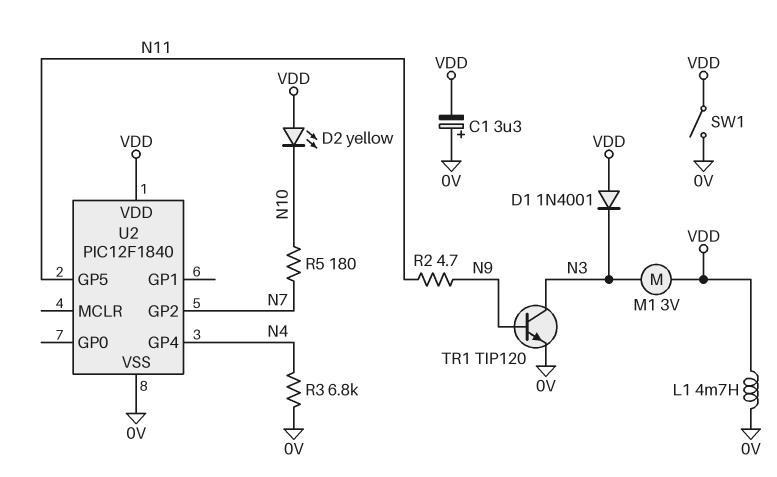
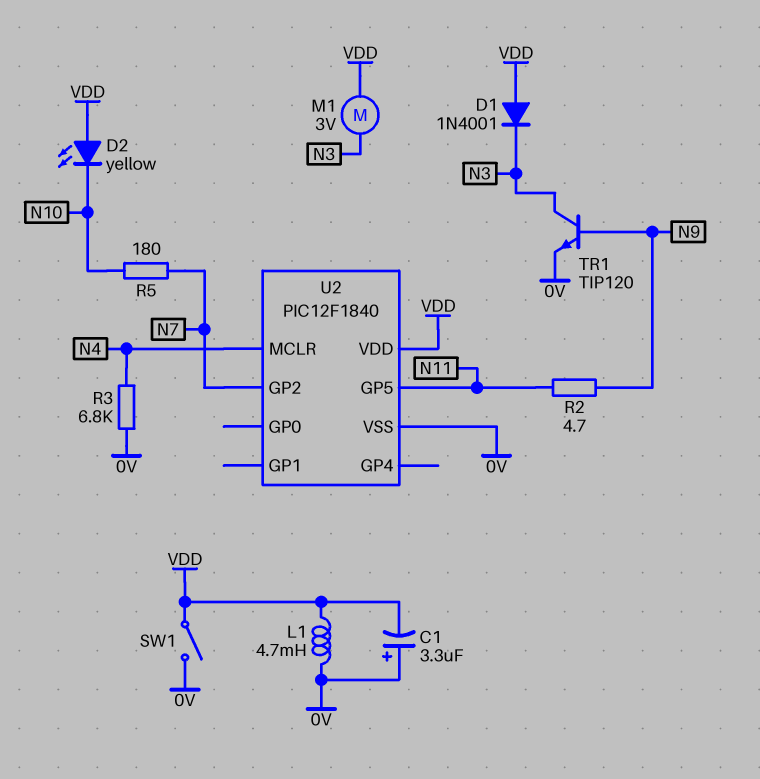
U2 pin GP4: N4 -> none
U2 pin MCLR: none -> N4

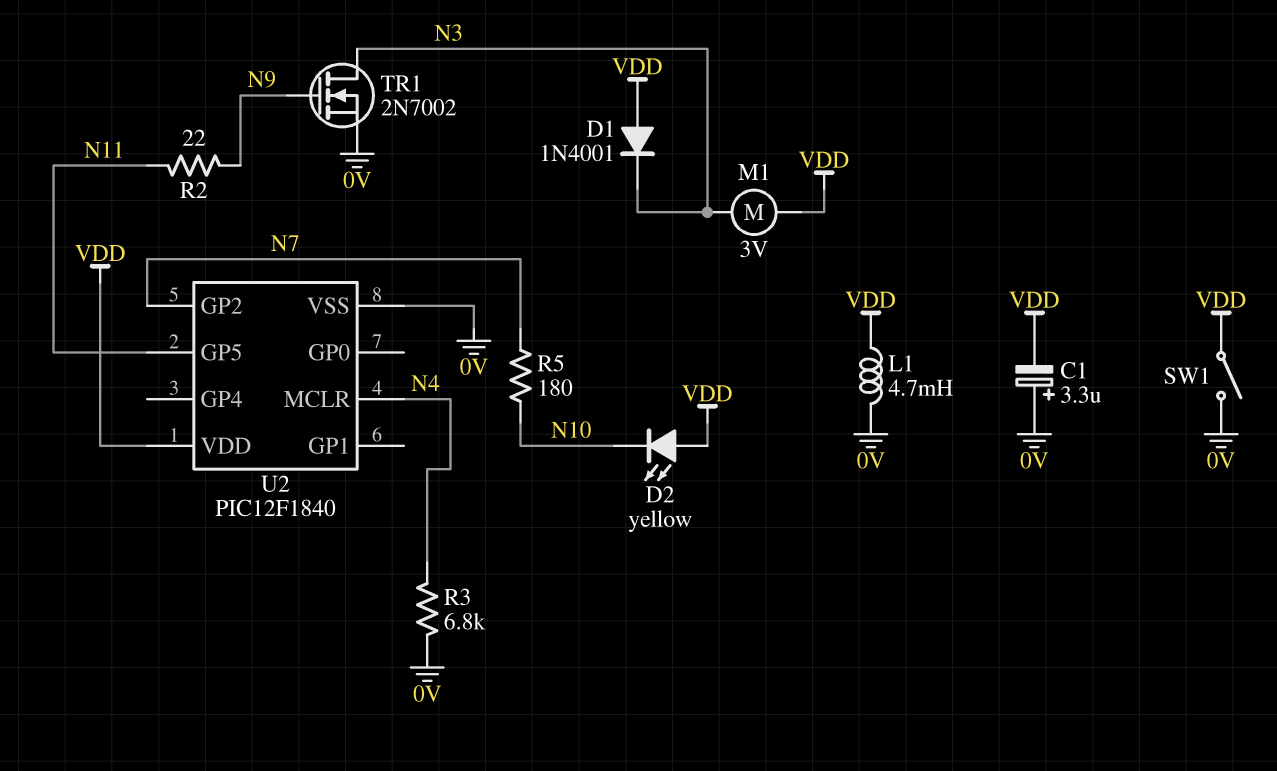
R2: 4.7 (N9, N11) -> 22 (N9, N11)
TR1: NPN TIP120 (B N9, C N3, E 0V) -> NMOS 2N7002 (G N9, D N3, S 0V)

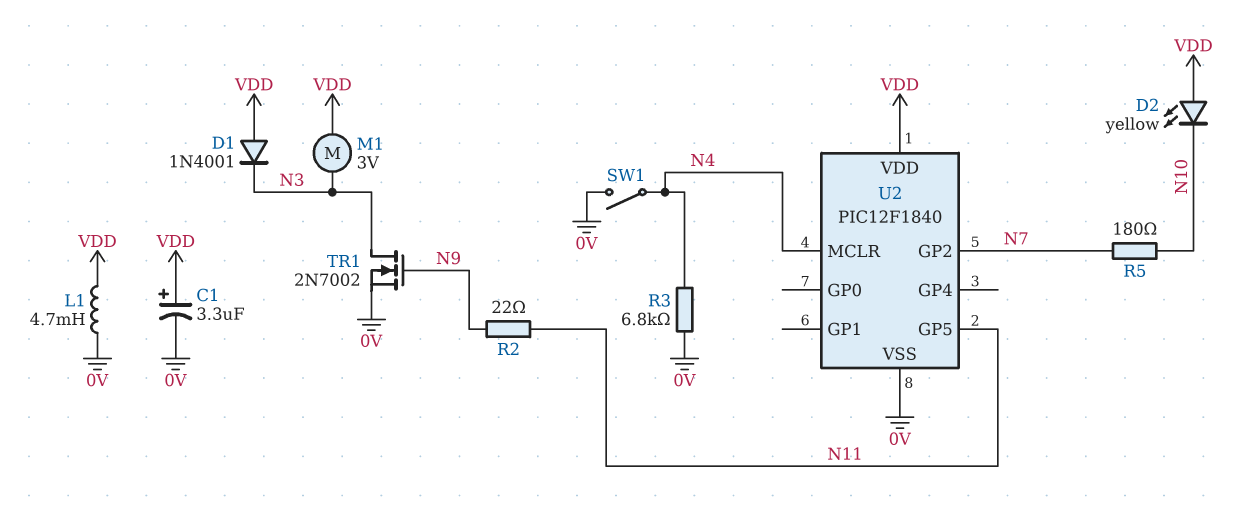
C1: 3.3uF (plus 0V, minus VDD) -> 3.3uF (plus VDD, minus 0V)
SW1: switch (0V, VDD) -> switch (0V, N4)

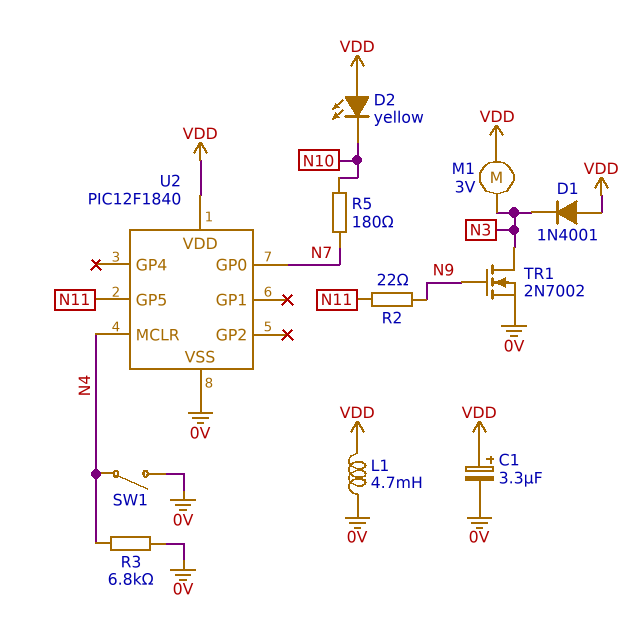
U2 pin GP0: none -> N7
U2 pin GP2: N7 -> none

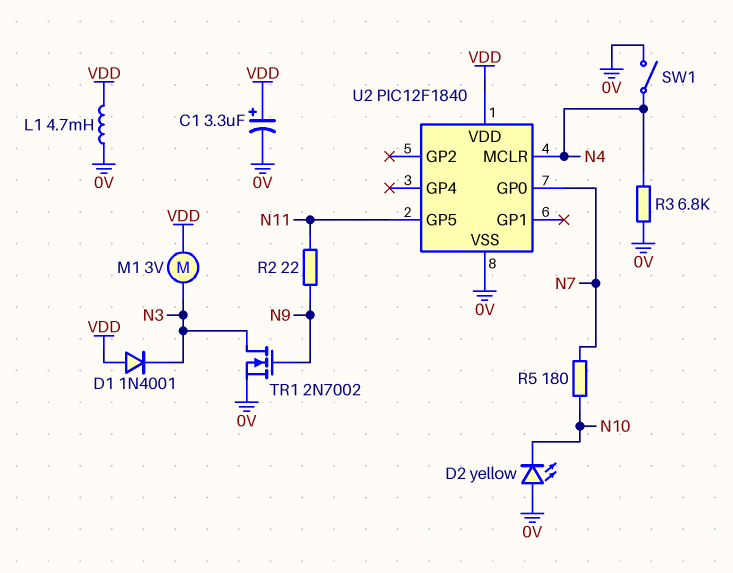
D2: LED yellow (A VDD, K N10) -> LED yellow (A 0V, K N10)

